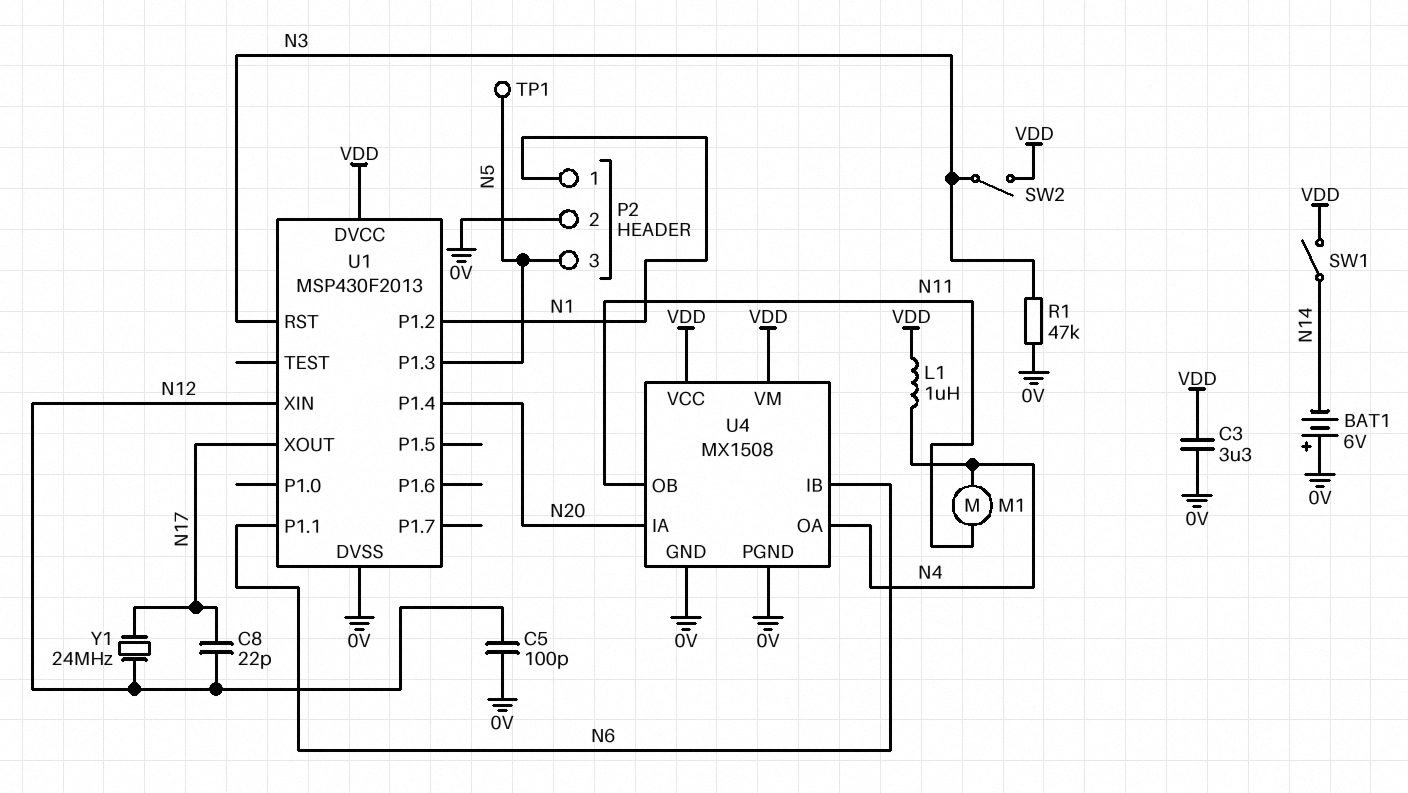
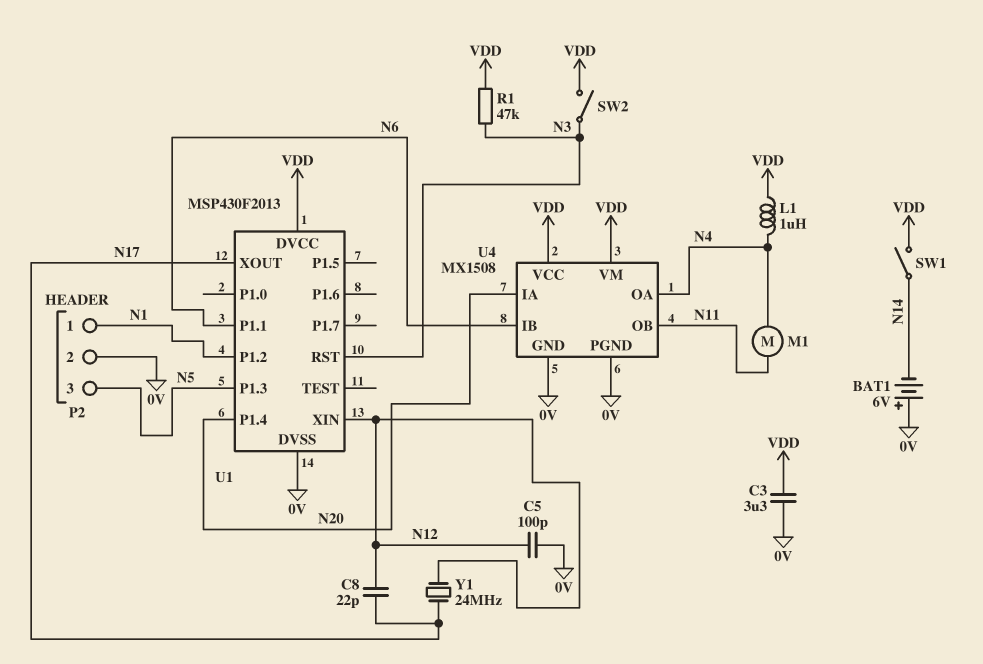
R1: 47k (0V, N3) -> 47k (N3, VDD)
TP1: test point (N5) -> none

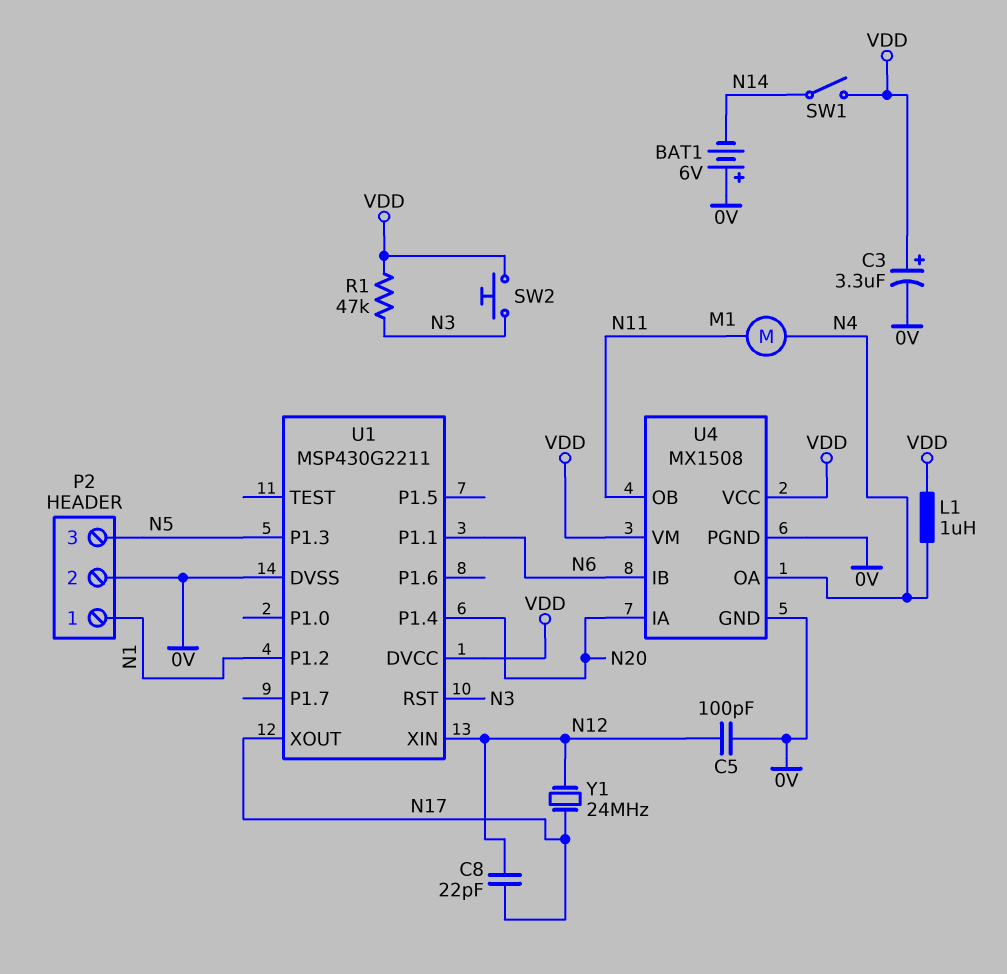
C3: 3.3uF (0V, VDD) -> 3.3uF (plus VDD, minus 0V)
SW2: switch (N3, VDD) -> button (N3, VDD)
U1: MSP430F2013 -> MSP430G2211

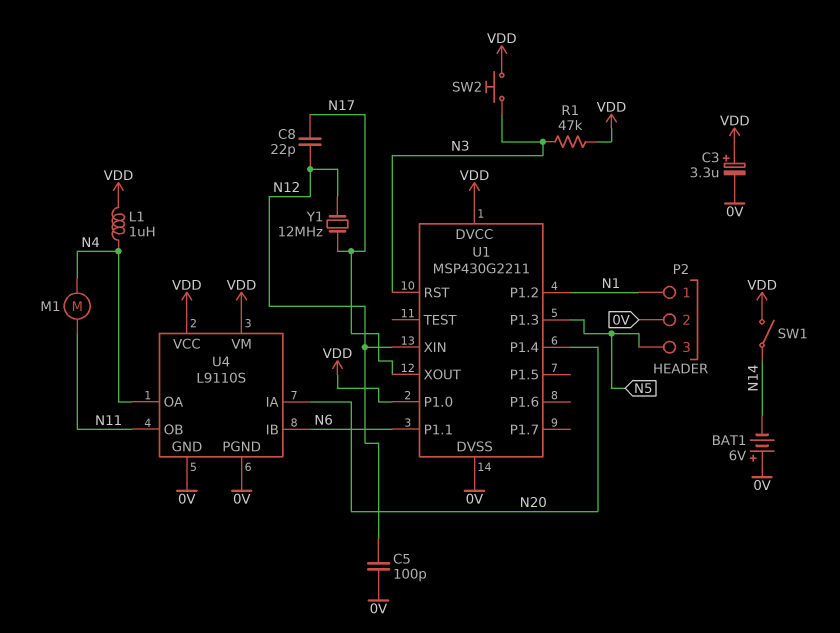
U1 pin P1.0: none -> VDD
U4: MX1508 -> L9110S
Y1: 24MHz (N12, N17) -> 12MHz (N12, N17)

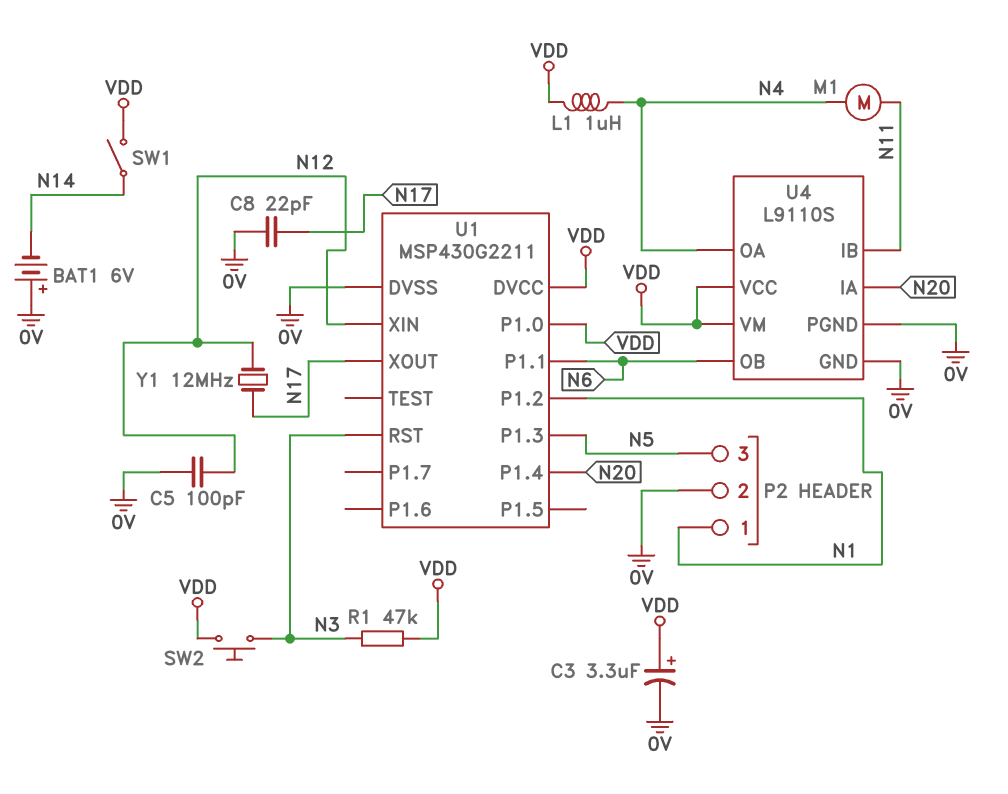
C8: 22pF (N12, N17) -> 22pF (0V, N17)
U4 pin IB: N6 -> N11
U4 pin OB: N11 -> N6

